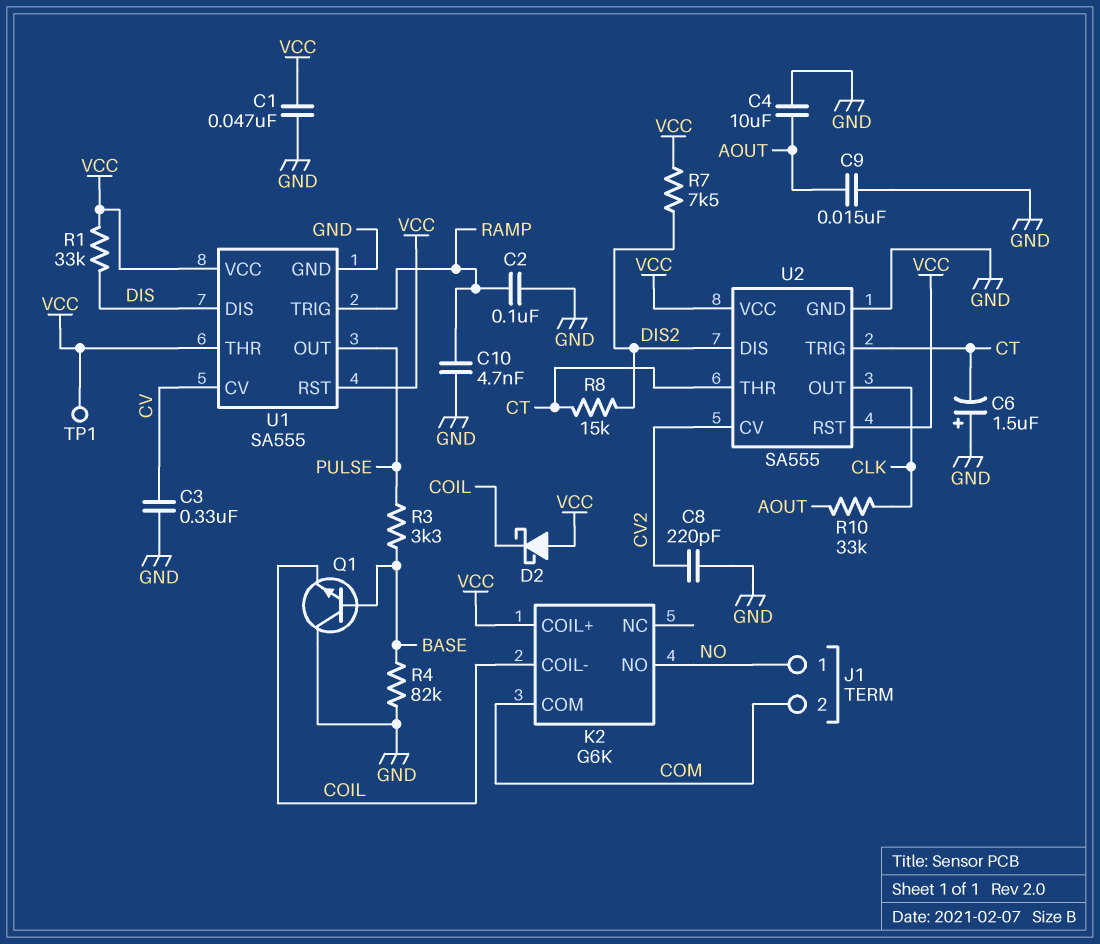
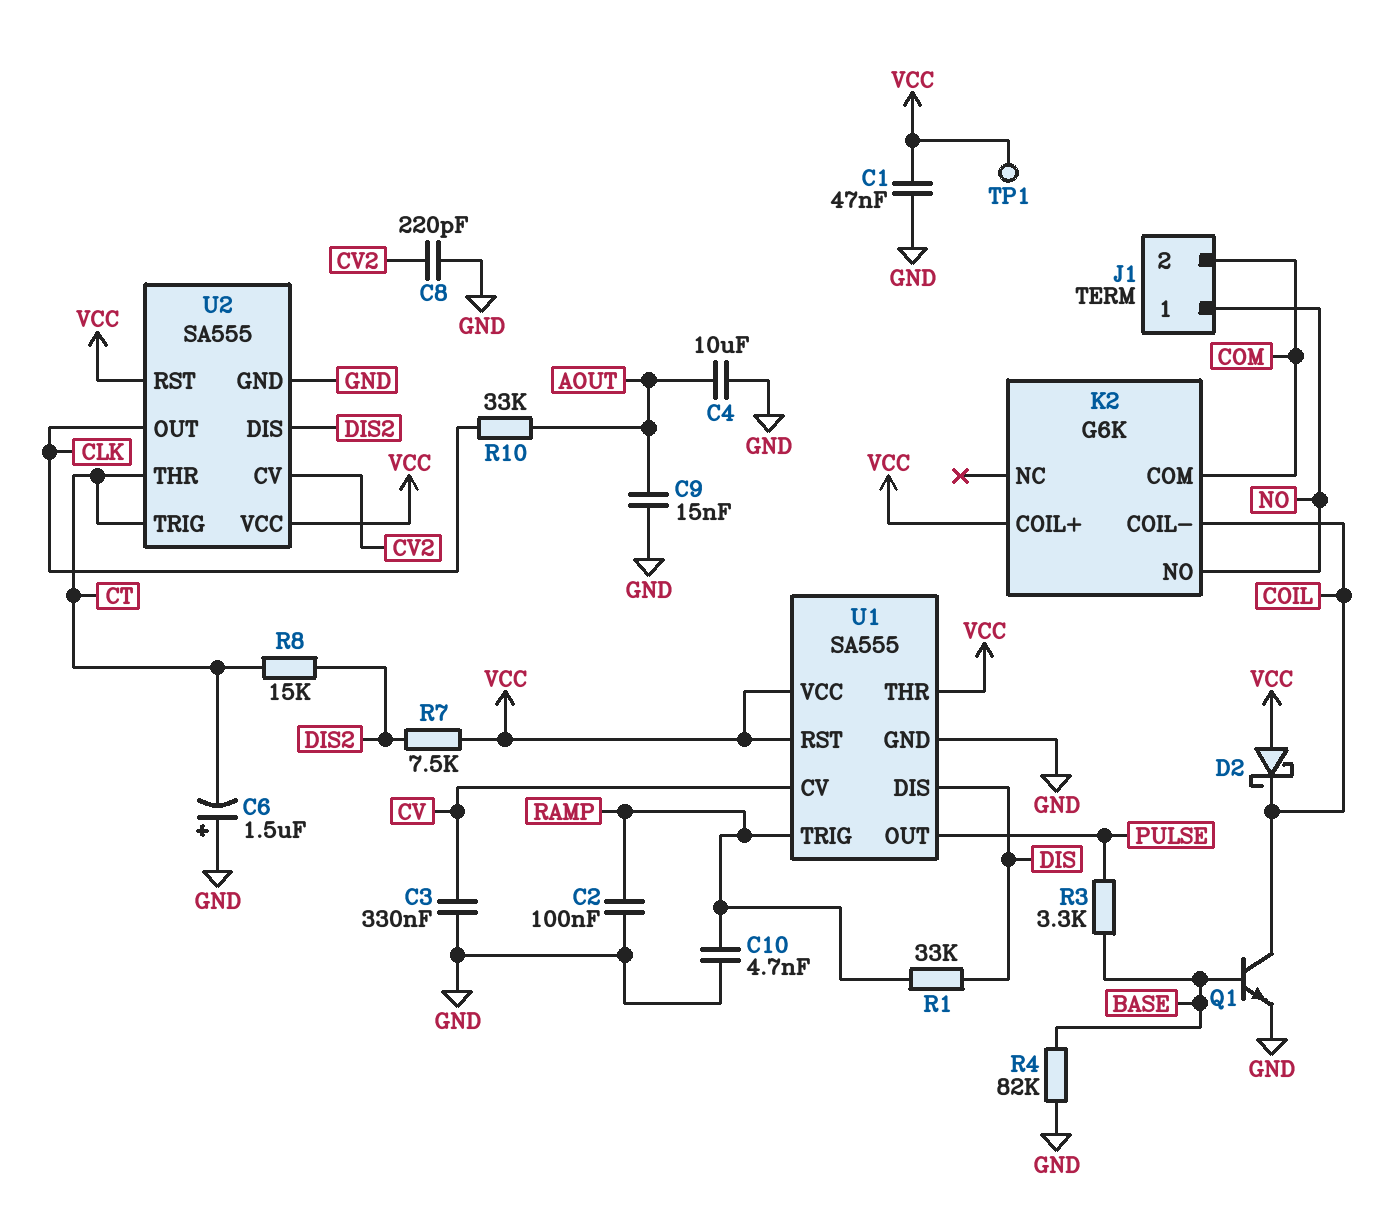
Q1: NPN (B BASE, C GND, E COIL) -> NPN (B BASE, C COIL, E GND)
R1: 33k (DIS, VCC) -> 33k (DIS, RAMP)

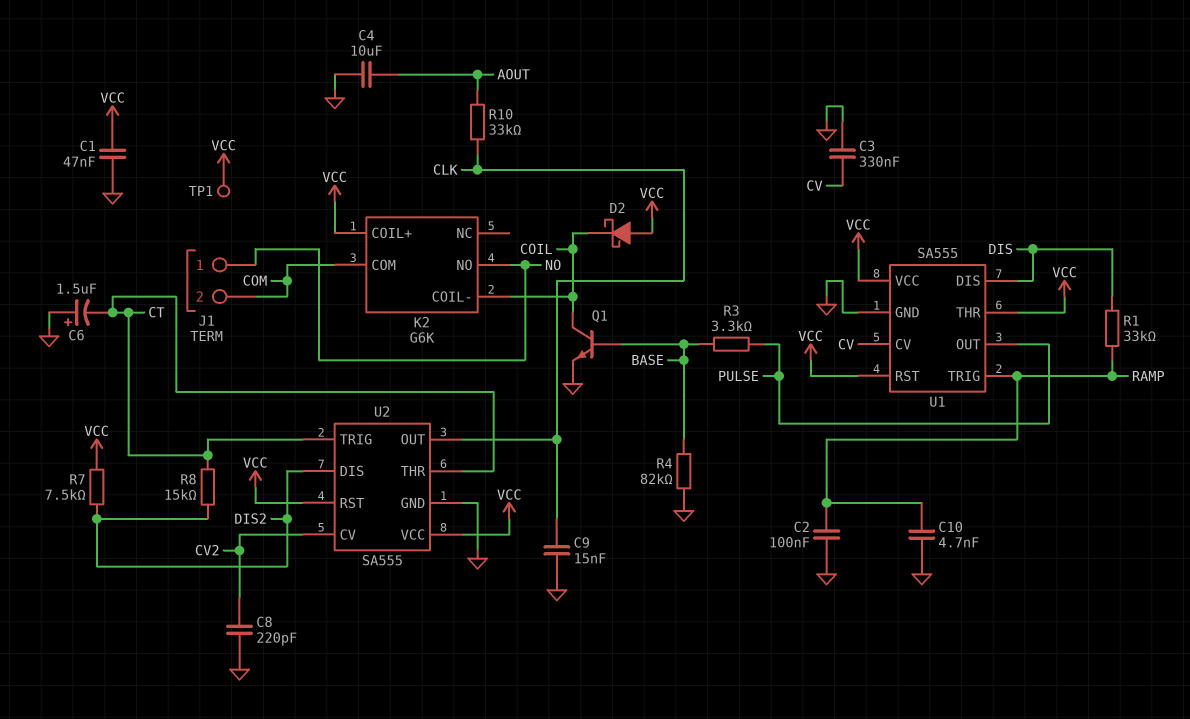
C9: 15nF (AOUT, GND) -> 15nF (CLK, GND)

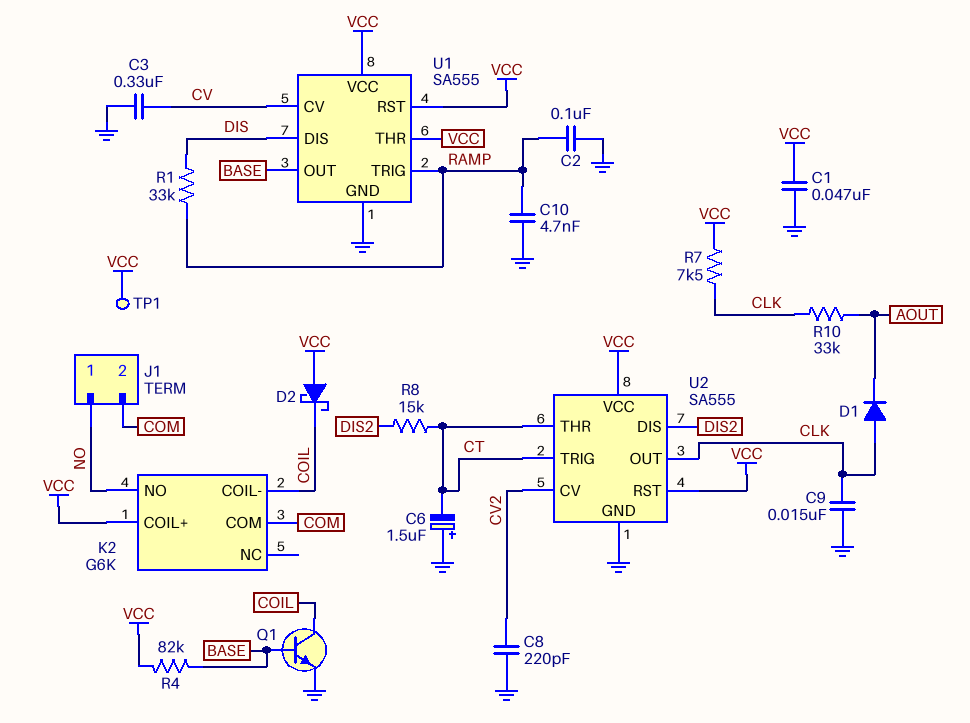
C4: 10uF (AOUT, GND) -> none
D1: none -> diode (A CLK, K AOUT)
R3: 3.3k (BASE, PULSE) -> none
R4: 82k (BASE, GND) -> 82k (BASE, VCC)
R7: 7.5k (DIS2, VCC) -> 7.5k (CLK, VCC)
U1 pin OUT: PULSE -> BASE

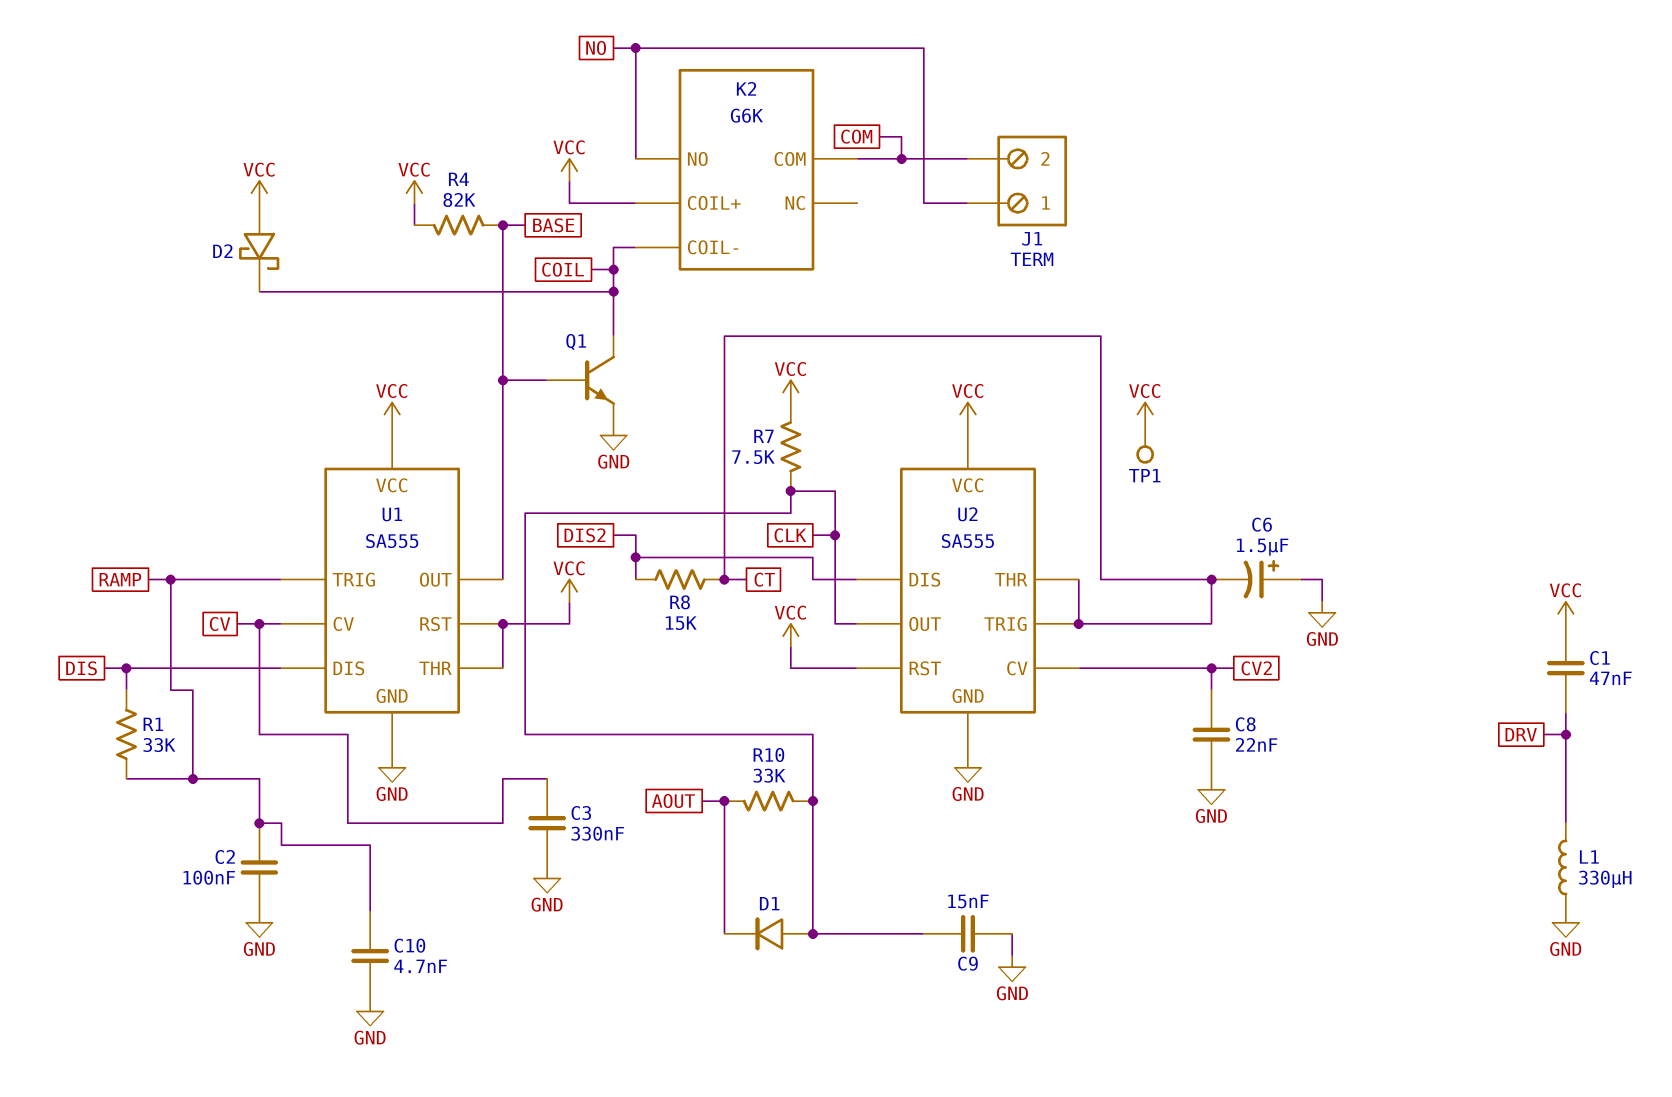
C1: 47nF (GND, VCC) -> 47nF (DRV, VCC)
C8: 220pF (CV2, GND) -> 22nF (CV2, GND)
L1: none -> 330uH (DRV, GND)

